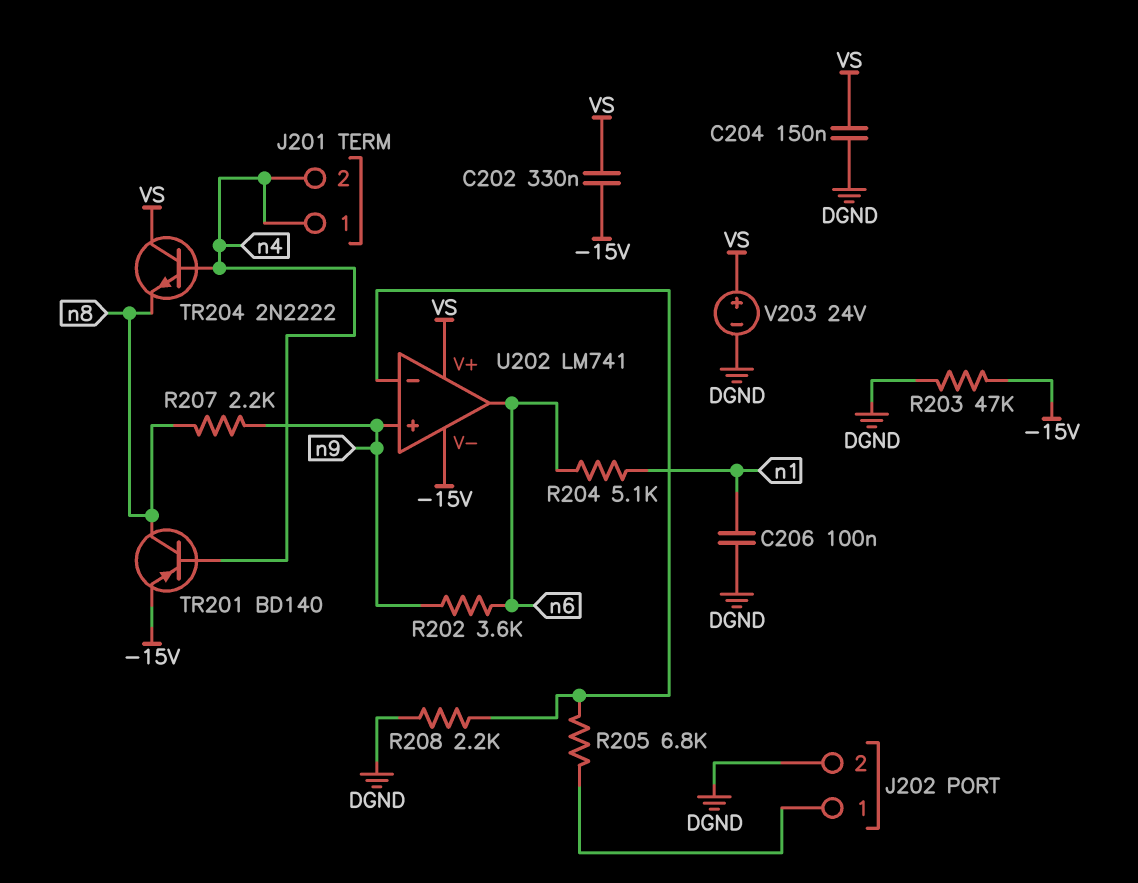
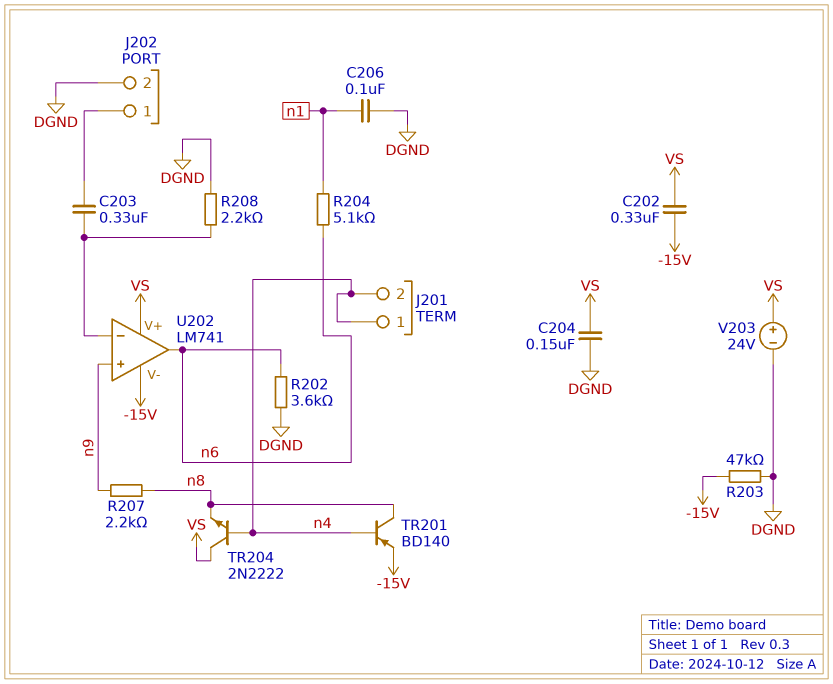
C203: none -> 330nF (J202/1, U202/in-)
R202: 3.6k (n6, n9) -> 3.6k (DGND, n6)
R205: 6.8k (J202/1, U202/in-) -> none

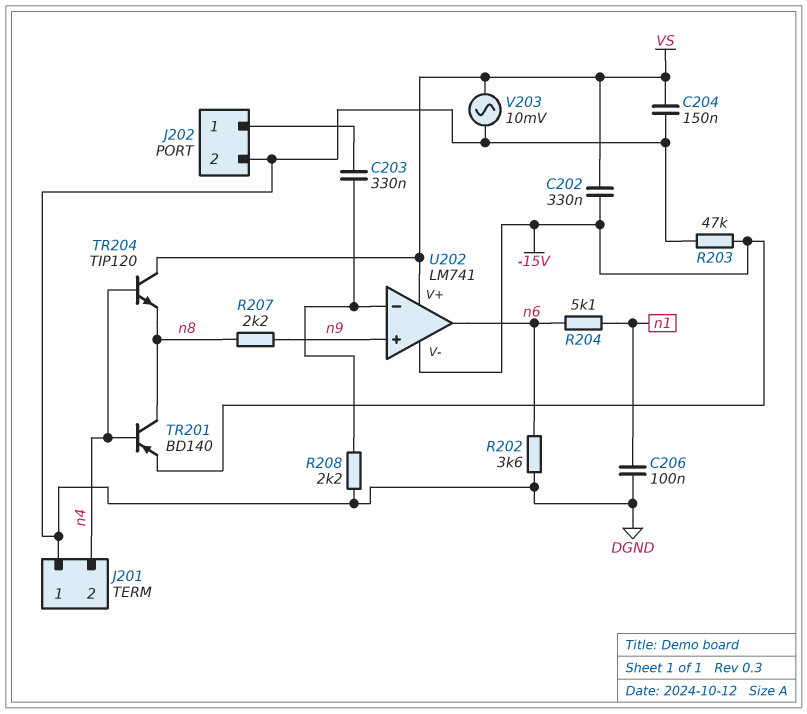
J201 pin 1: n4 -> DGND
TR204: NPN 2N2222 (B n4, C VS, E n8) -> NPN TIP120 (B n4, C VS, E n8)
V203: 24V (plus VS, minus DGND) -> AC 10mV (DGND, VS)

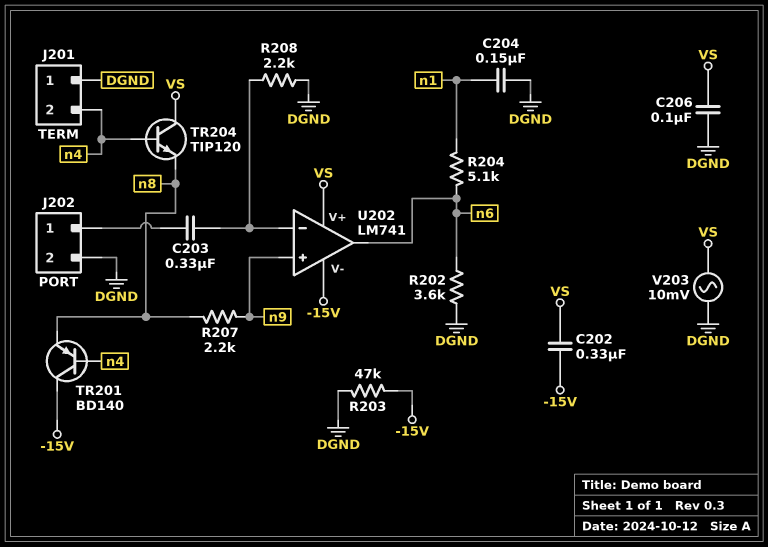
C204: 150nF (DGND, VS) -> 150nF (DGND, n1)
C206: 100nF (DGND, n1) -> 100nF (DGND, VS)
TR201: PNP BD140 (B n4, C n8, E -15V) -> PNP BD140 (B n4, C -15V, E n8)

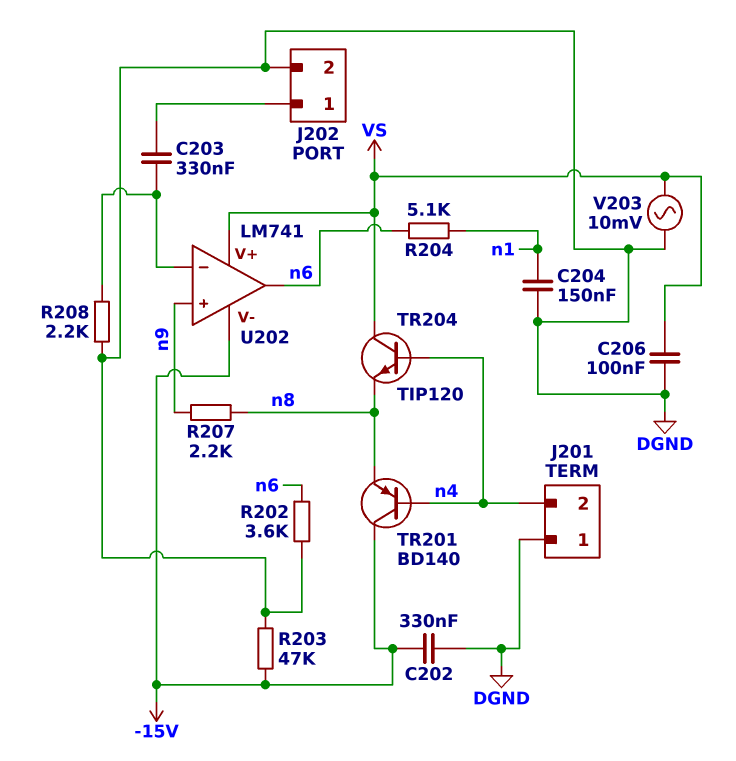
C202: 330nF (-15V, VS) -> 330nF (-15V, DGND)

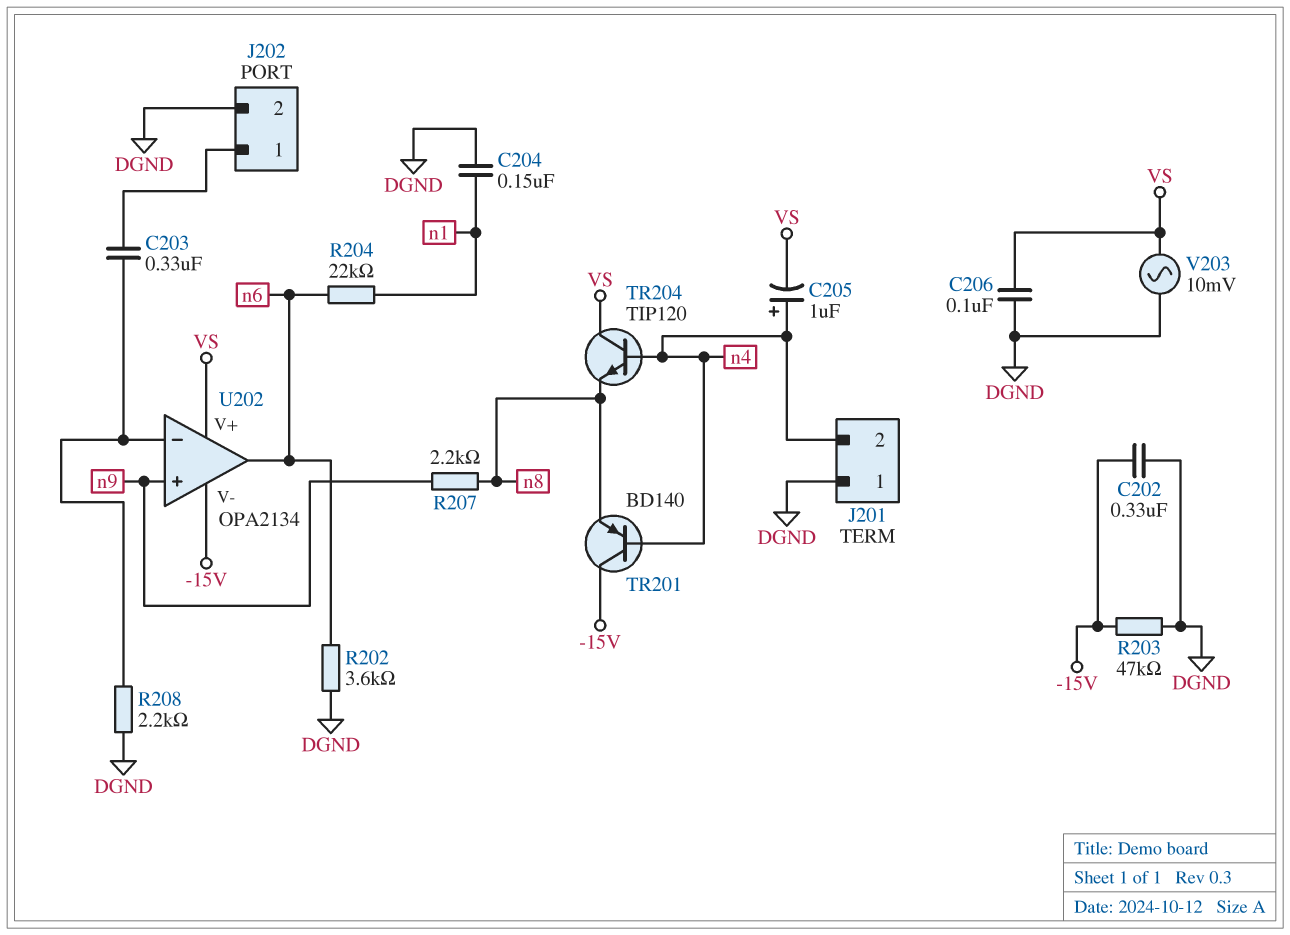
C205: none -> 1uF (plus n4, minus VS)
R204: 5.1k (n1, n6) -> 22k (n1, n6)
U202: LM741 -> OPA2134

